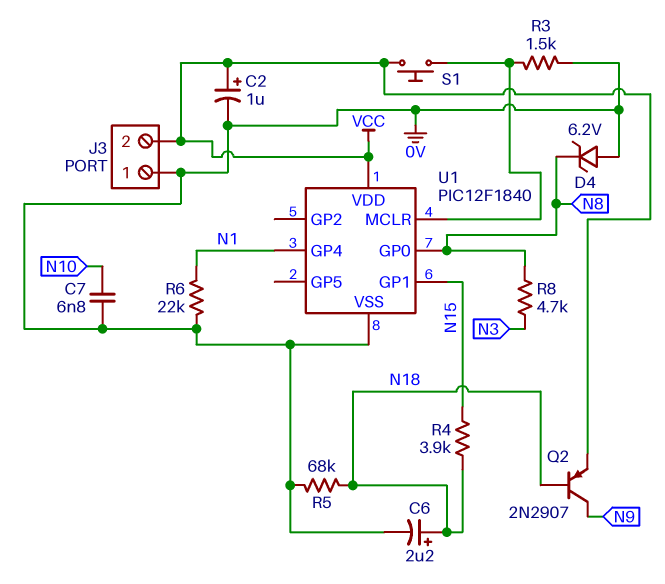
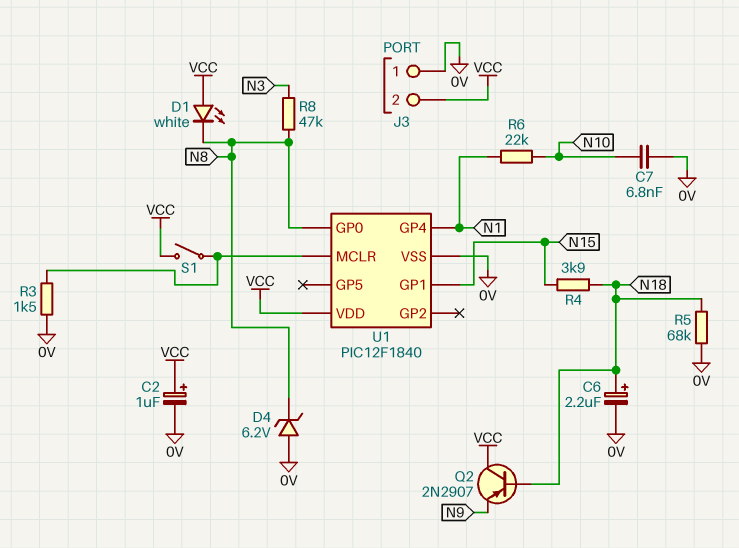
D1: none -> LED white (A VCC, K N8)
Q2: PNP 2N2907 (B N18, C N9, E VCC) -> PNP 2N2907 (B N18, C VCC, E N9)
R6: 22k (0V, N1) -> 22k (N1, N10)
R8: 4.7k (N3, N8) -> 47k (N3, N8)
S1: button (U1/MCLR, VCC) -> switch (U1/MCLR, VCC)

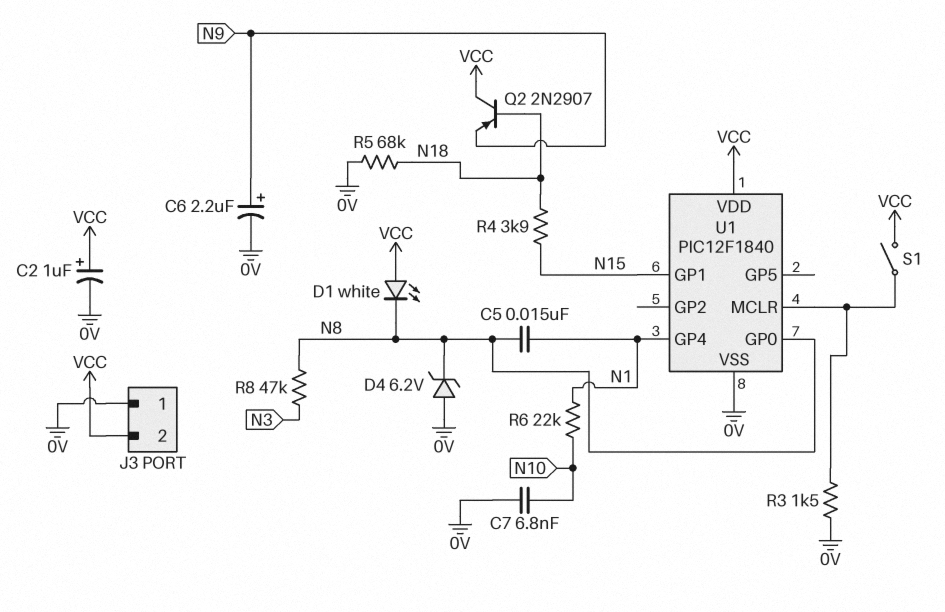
C5: none -> 15nF (N1, N8)
C6: 2.2uF (plus N18, minus 0V) -> 2.2uF (plus N9, minus 0V)

